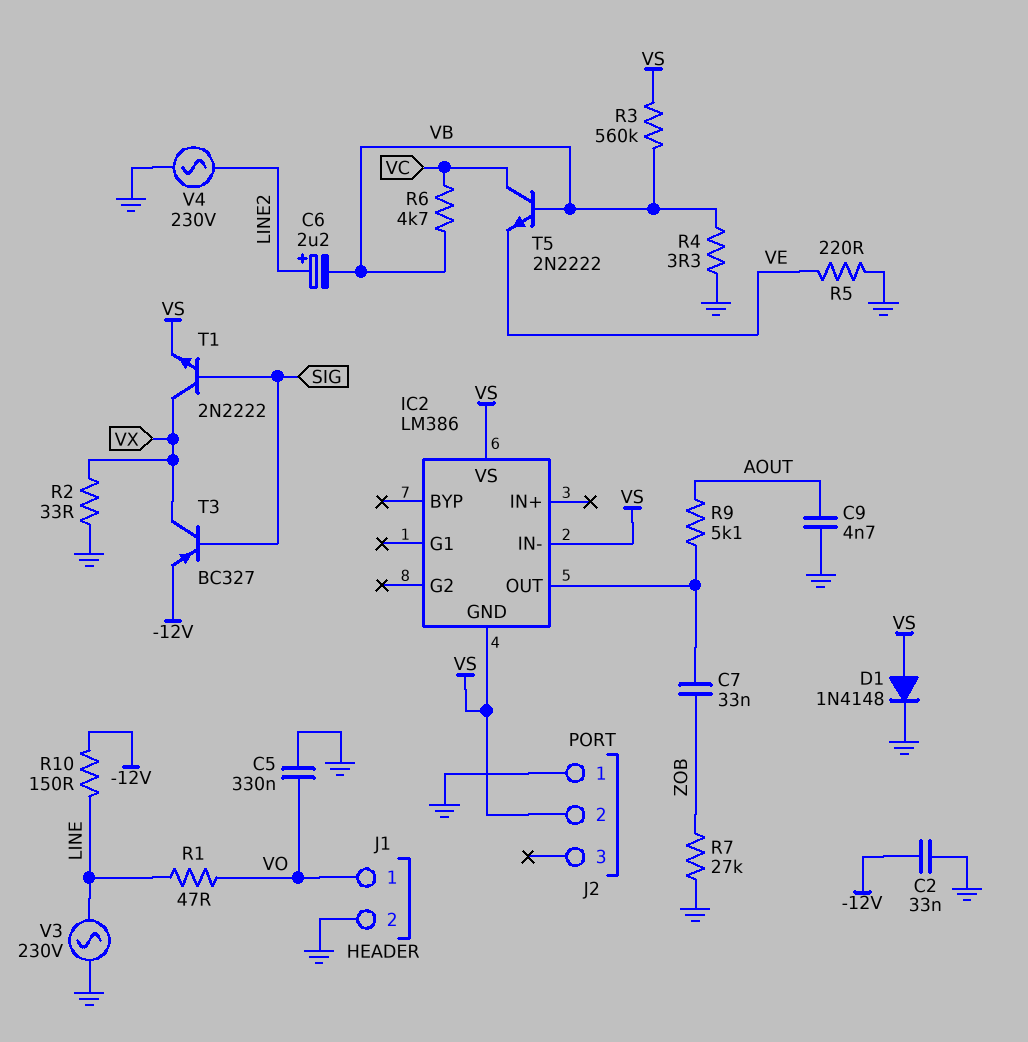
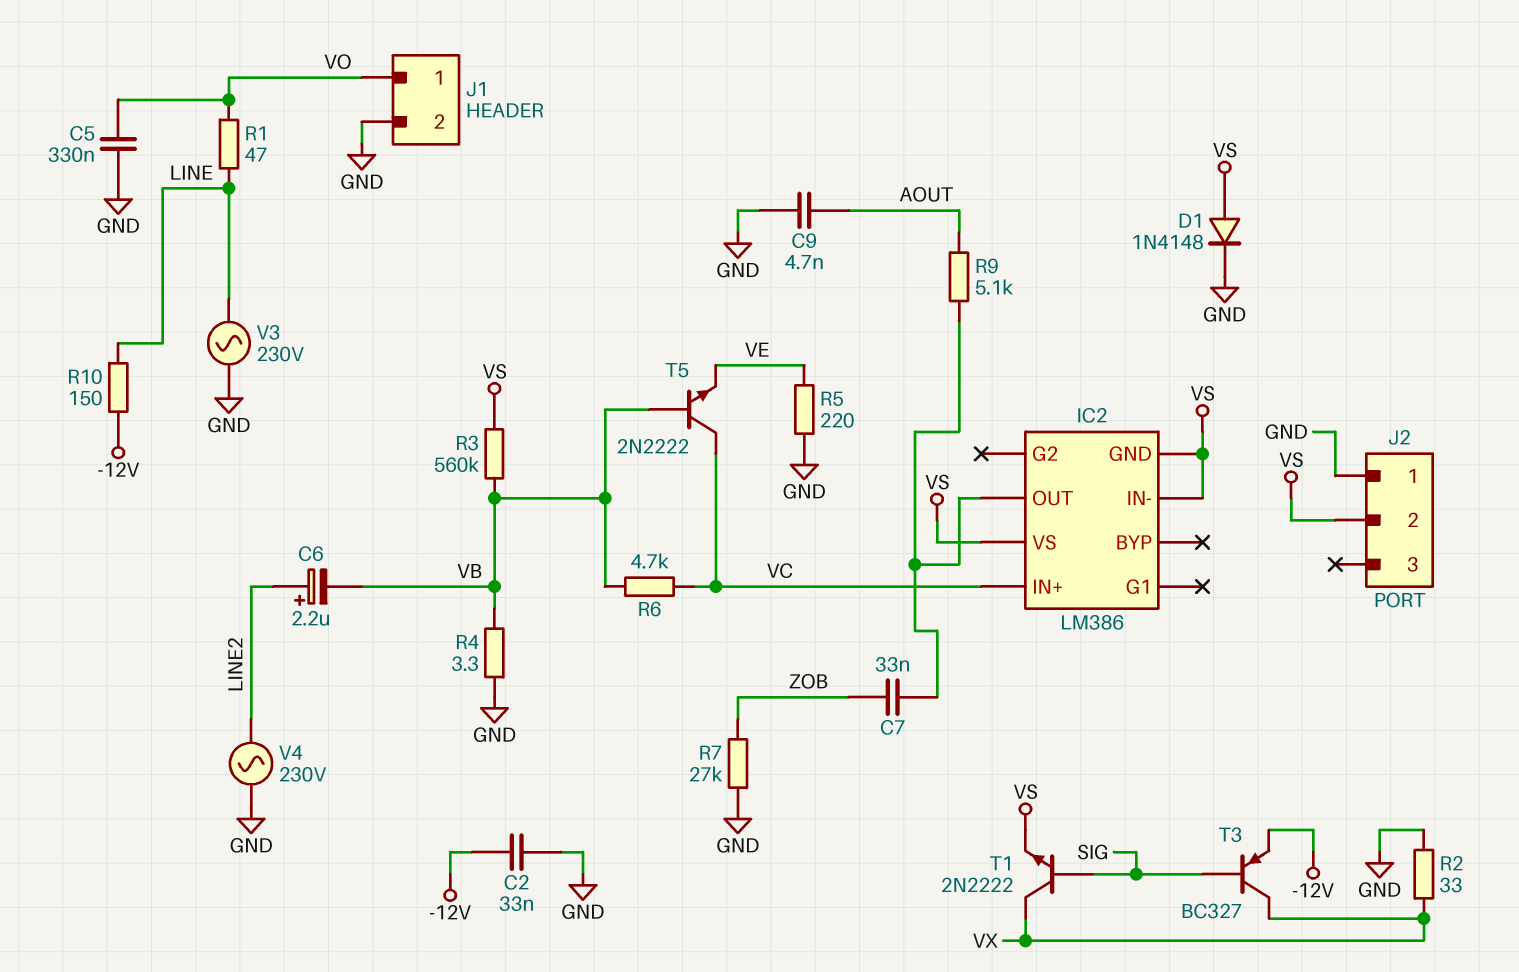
IC2 pin IN+: none -> VC

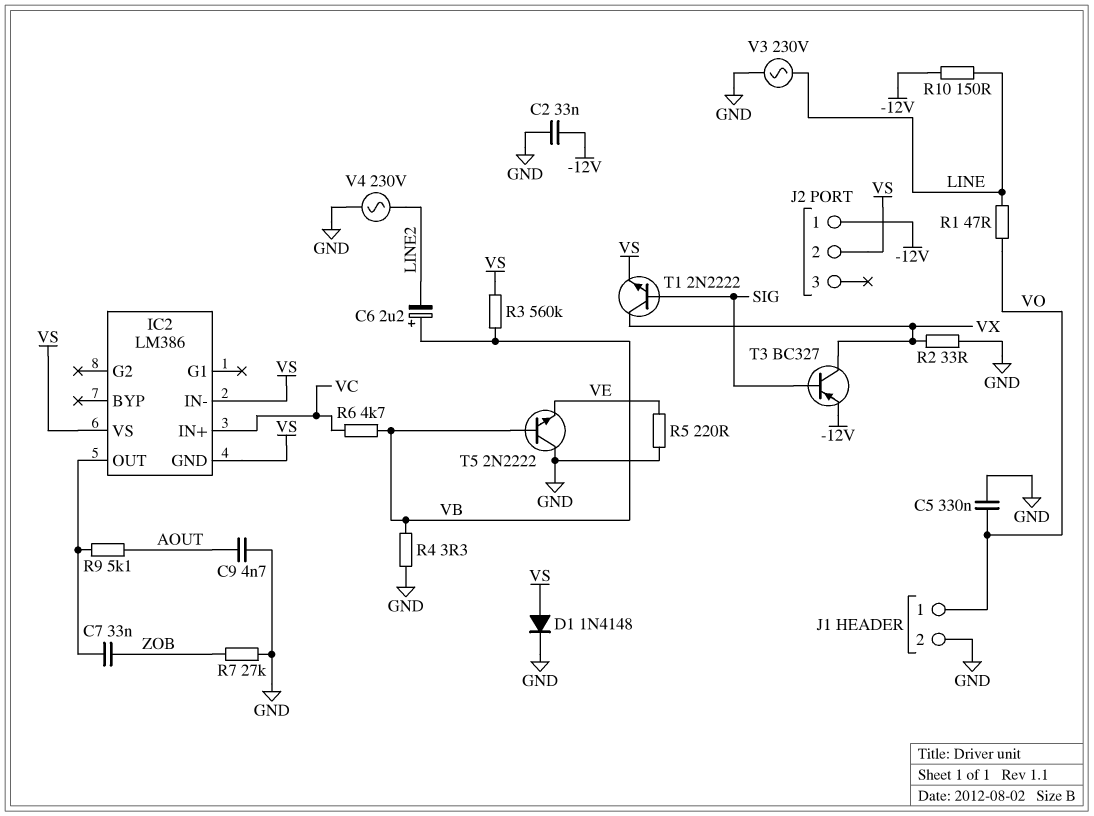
C6: 2.2uF (plus LINE2, minus VB) -> 2.2uF (plus VB, minus LINE2)
J2 pin 1: GND -> -12V
T5: NPN 2N2222 (B VB, C VC, E VE) -> NPN 2N2222 (B VB, C GND, E VE)

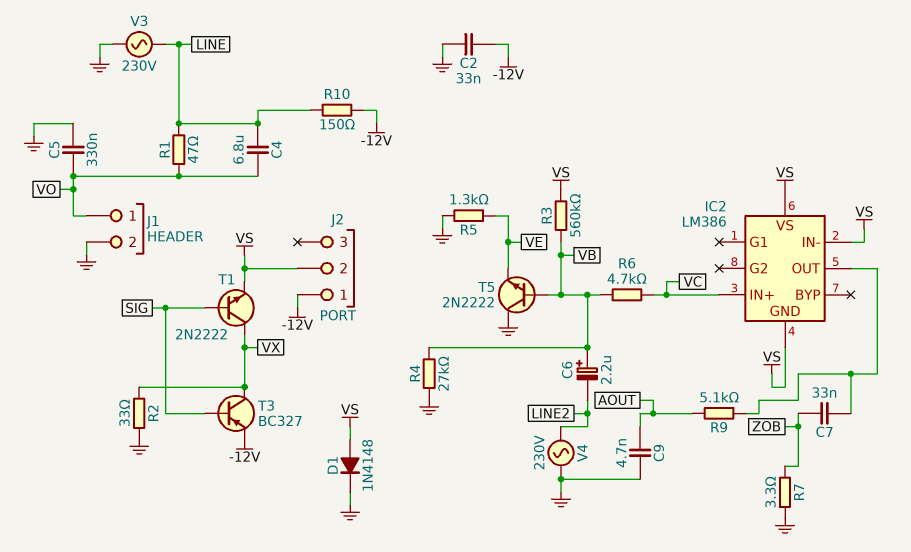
C4: none -> 6.8uF (LINE, VO)
R4: 3.3 (GND, VB) -> 27k (GND, VB)
R5: 220 (GND, VE) -> 1.3k (GND, VE)
R7: 27k (GND, ZOB) -> 3.3 (GND, ZOB)

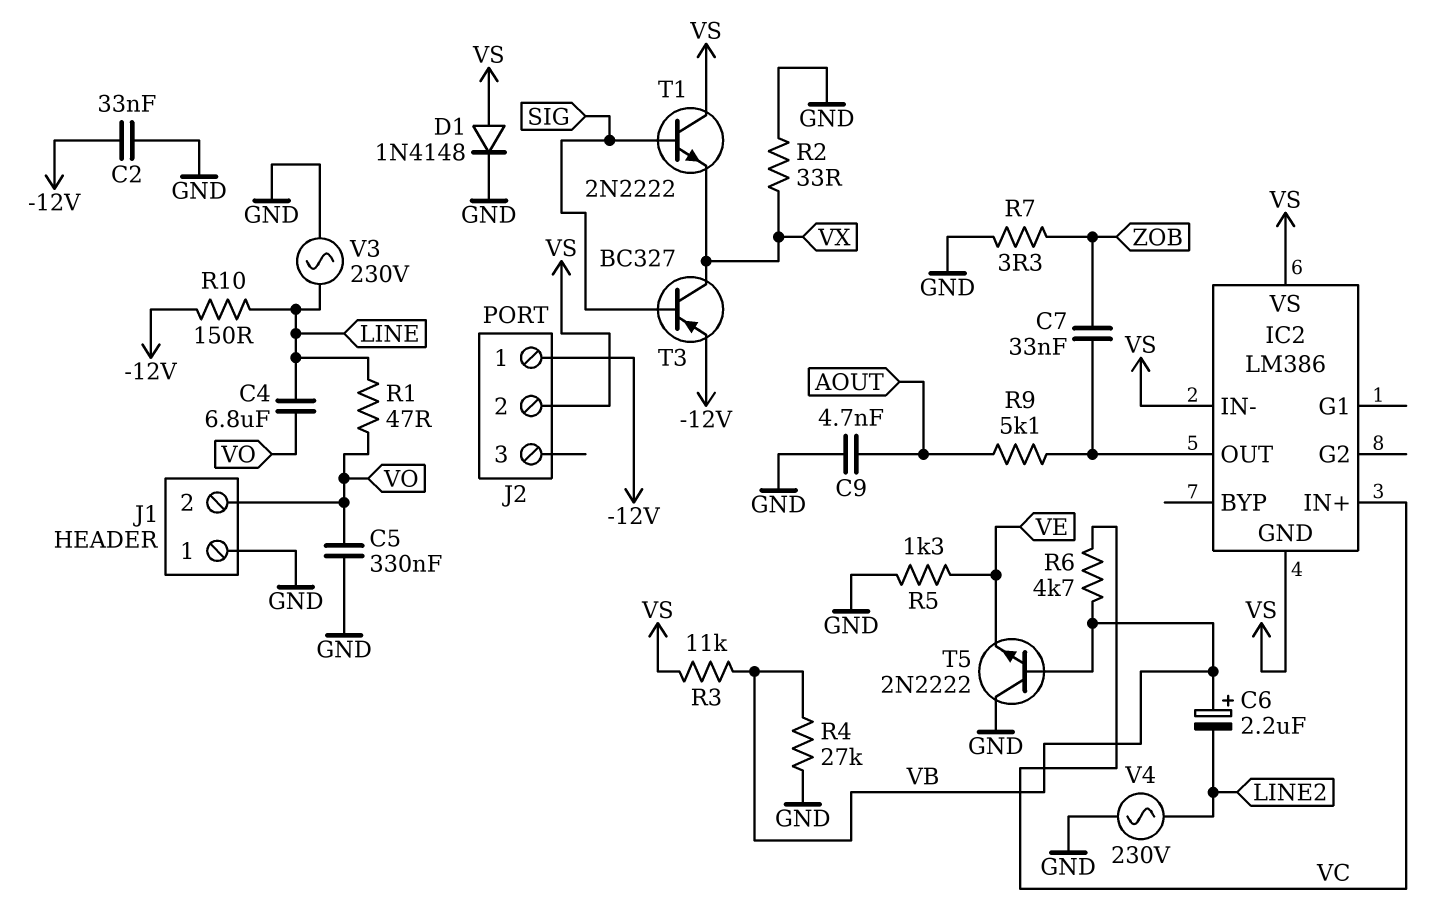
J1 pin 1: VO -> GND
J1 pin 2: GND -> VO
R3: 560k (VB, VS) -> 11k (VB, VS)
T1: NPN 2N2222 (B SIG, C VX, E VS) -> NPN 2N2222 (B SIG, C VS, E VX)

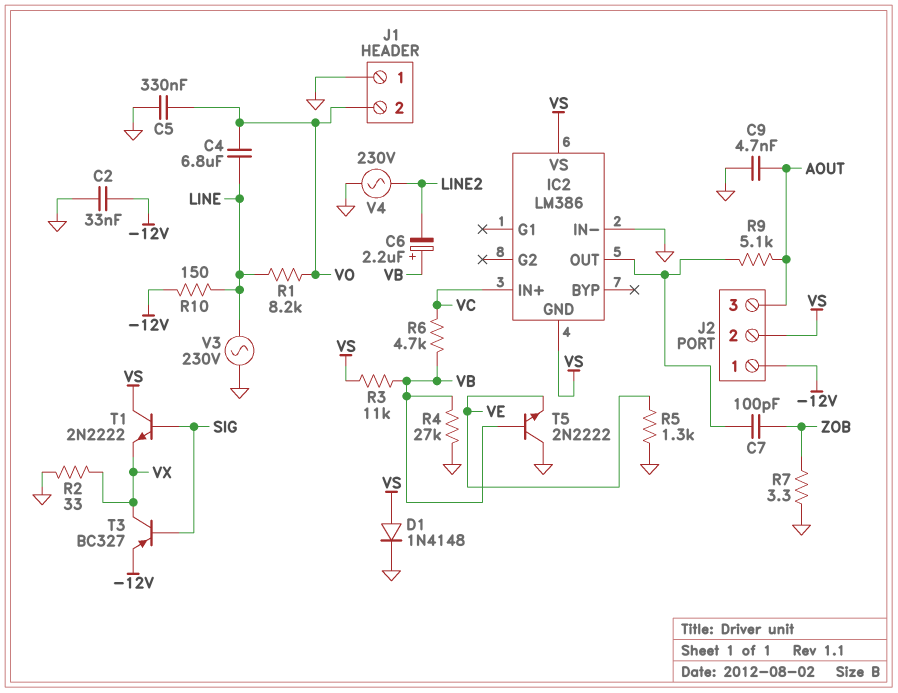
C7: 33nF (IC2/OUT, ZOB) -> 100pF (IC2/OUT, ZOB)
IC2 pin IN-: VS -> GND
J2 pin 3: none -> AOUT
R1: 47 (LINE, VO) -> 8.2k (LINE, VO)

